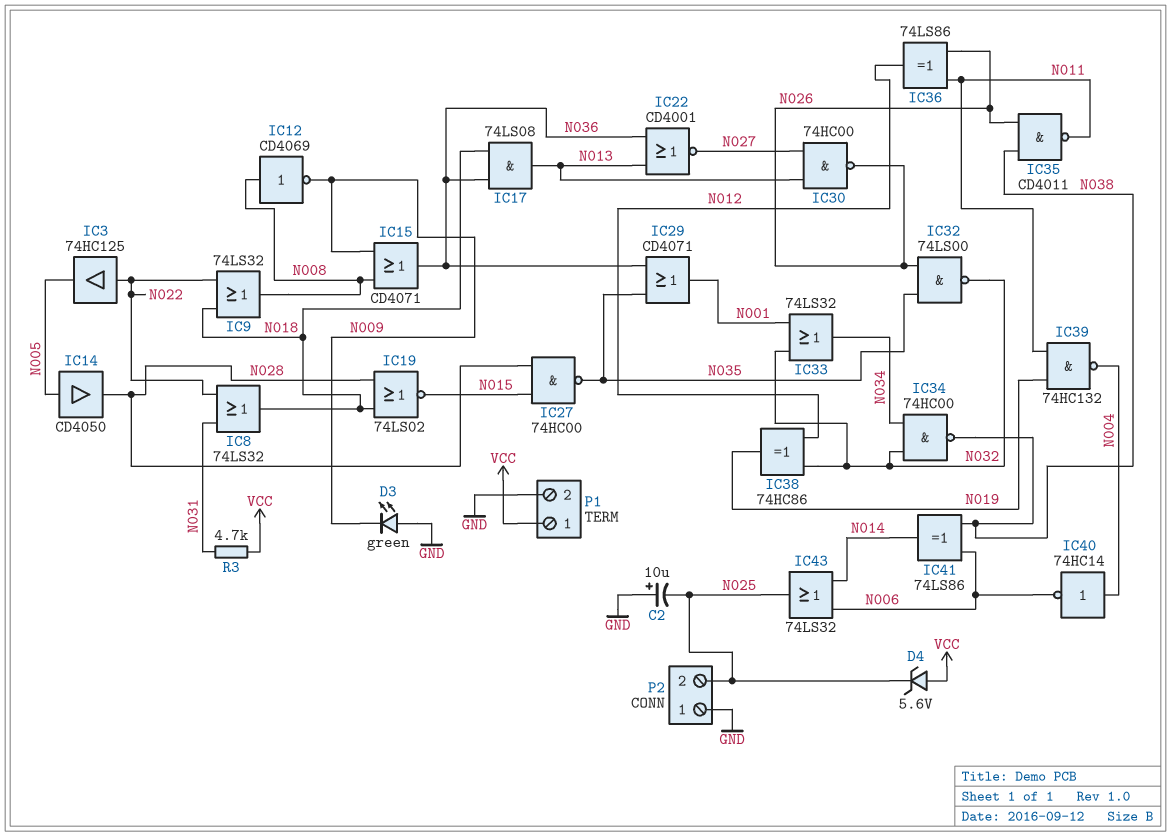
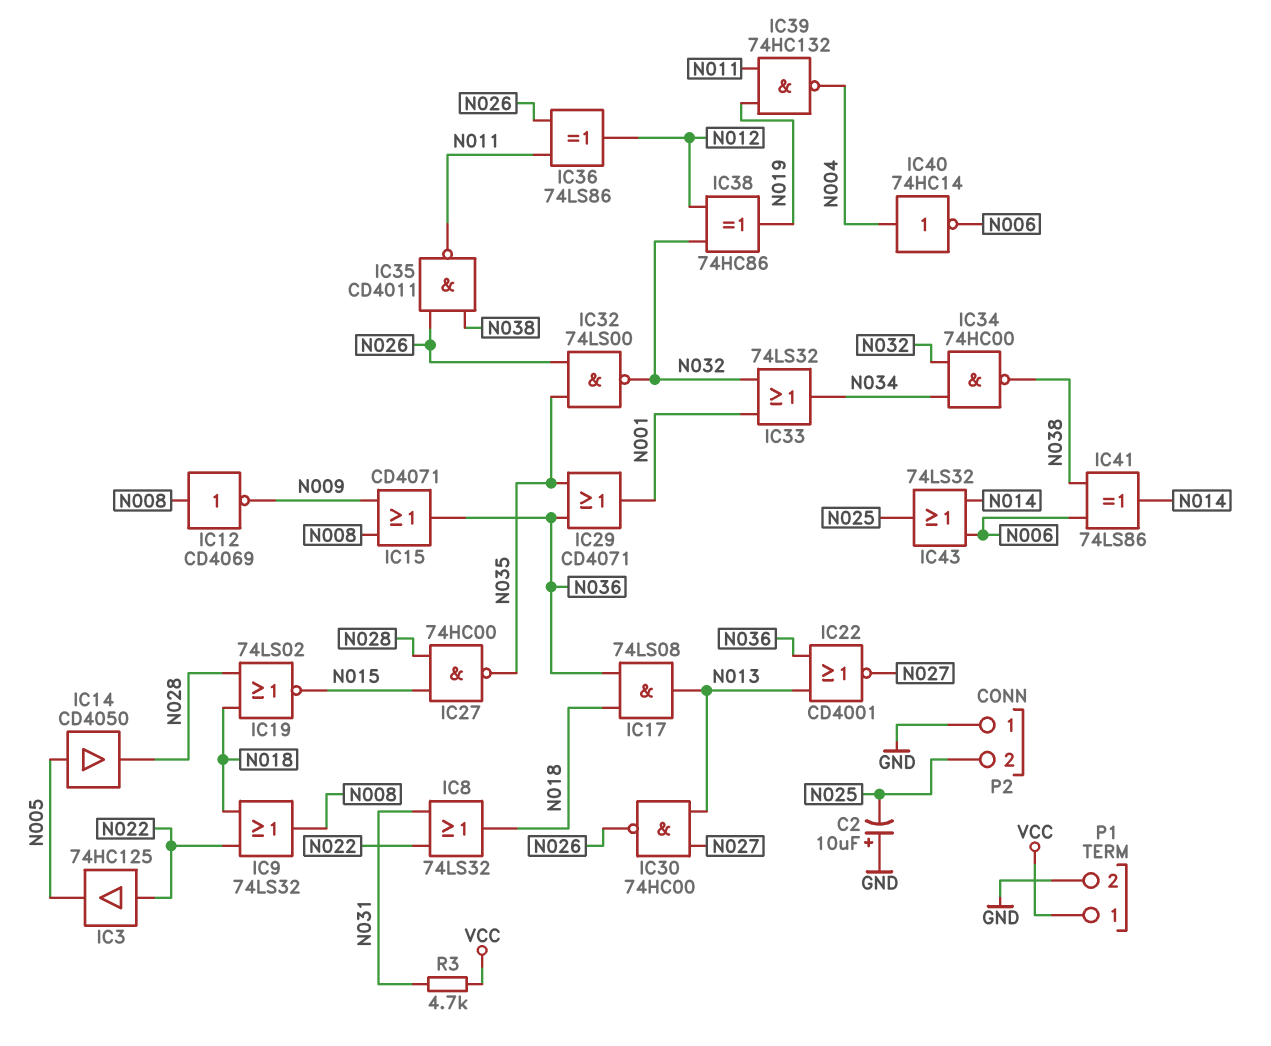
D3: LED green (A GND, K N009) -> none
D4: zener 5.6V (A VCC, K N025) -> none

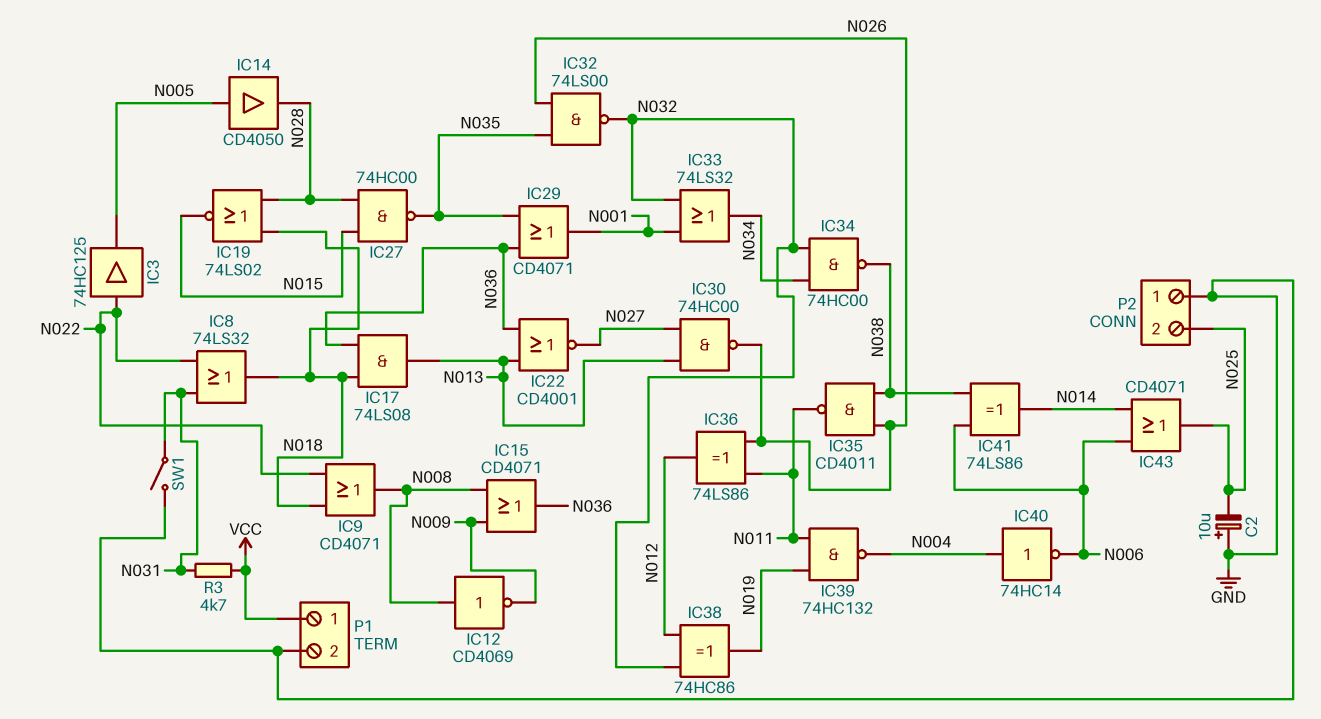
IC9: OR 74LS32 (in N018, in N022, out N008) -> OR CD4071 (in N018, in N022, out N008)
IC43: OR 74LS32 (in N006, in N014, out N025) -> OR CD4071 (in N006, in N014, out N025)
SW1: none -> switch (GND, N031)

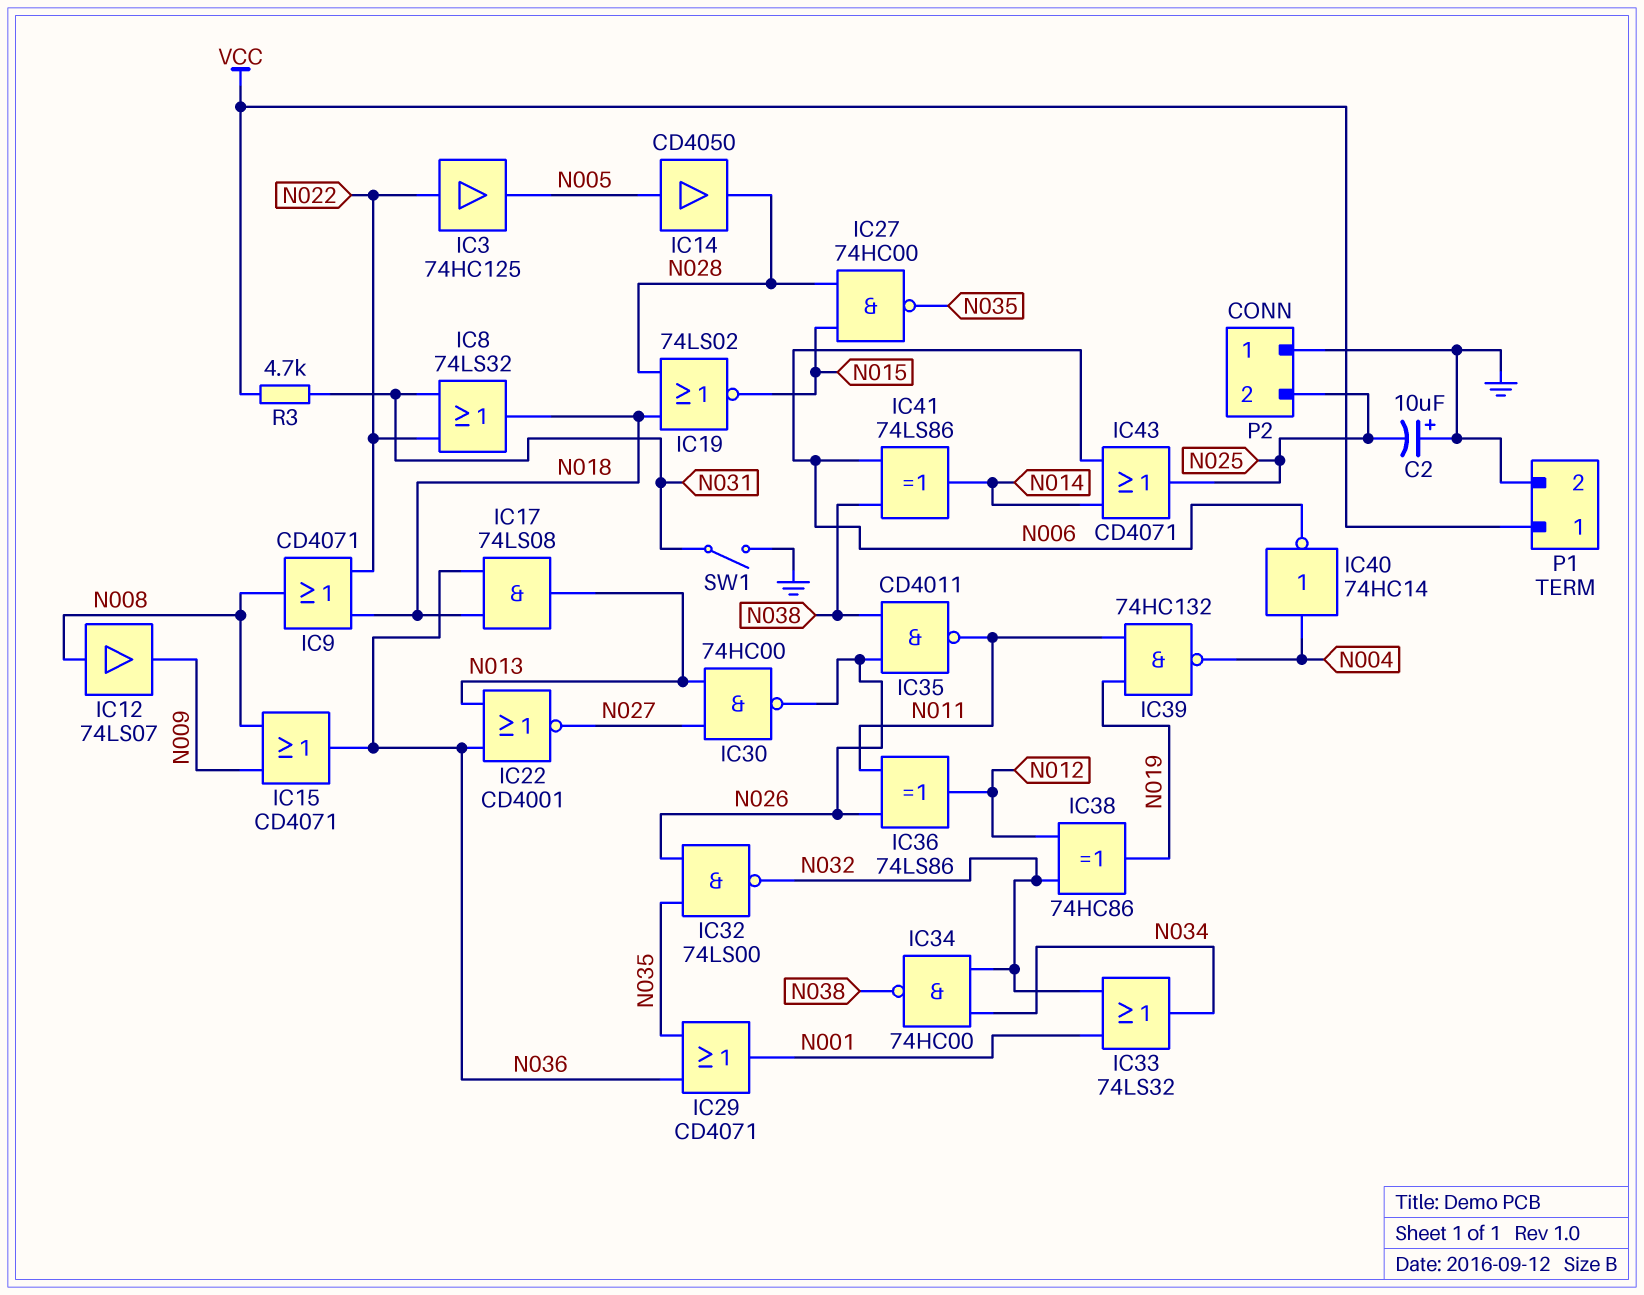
IC12: NOT CD4069 (in N008, out N009) -> buffer 74LS07 (in N008, out N009)

